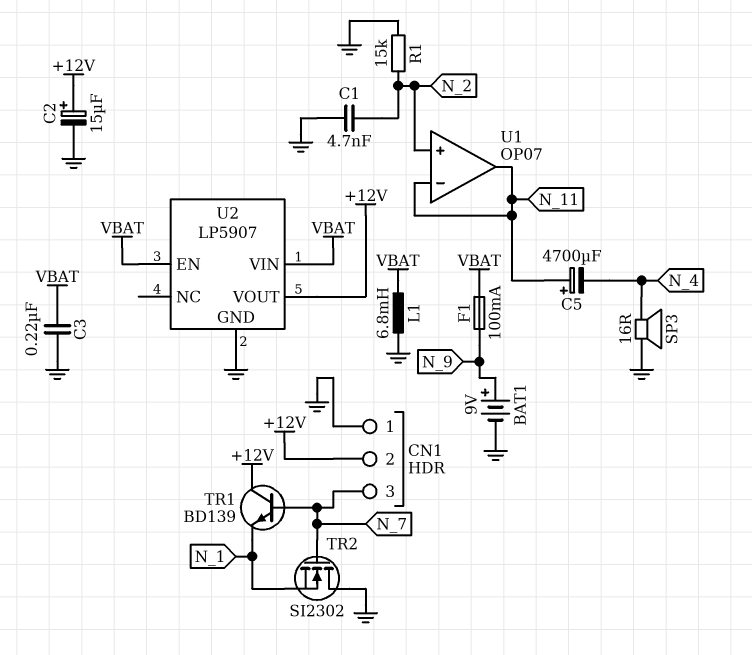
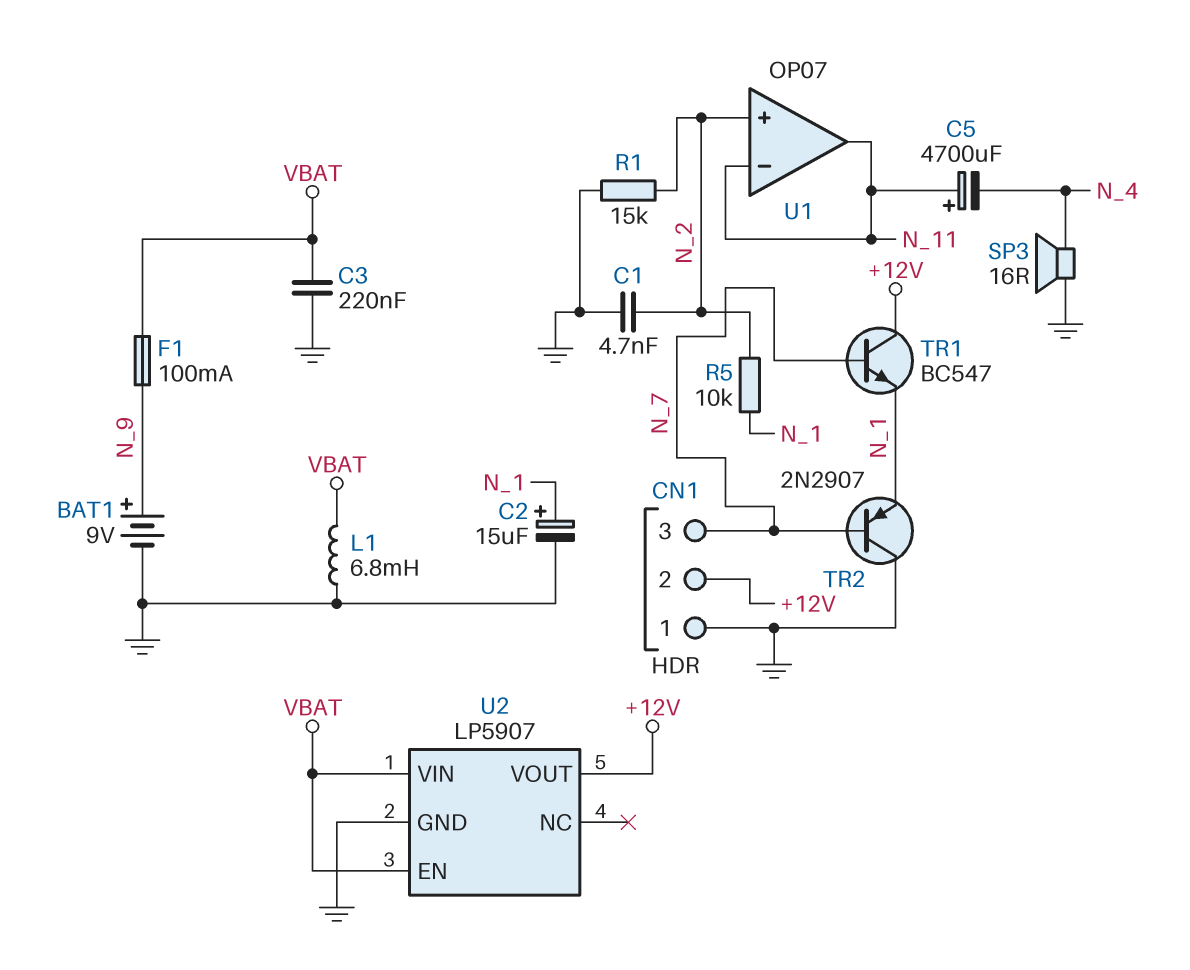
C2: 15uF (plus +12V, minus GND) -> 15uF (plus N_1, minus GND)
R5: none -> 10k (N_1, N_2)
TR1: NPN BD139 (B N_7, C +12V, E N_1) -> NPN BC547 (B N_7, C +12V, E N_1)
TR2: NMOS SI2302 (G N_7, D GND, S N_1) -> PNP 2N2907 (B N_7, C GND, E N_1)

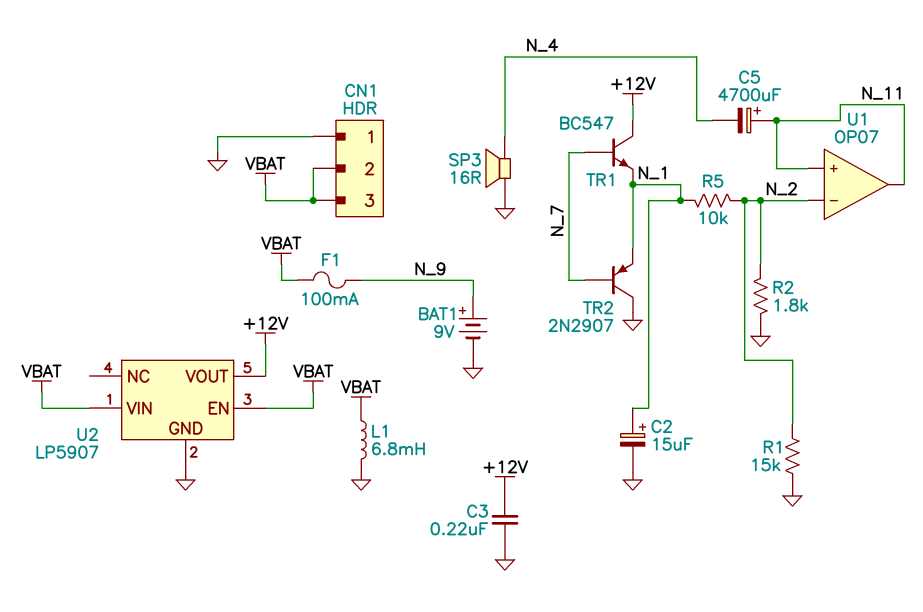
C1: 4.7nF (GND, N_2) -> none
C3: 220nF (GND, VBAT) -> 220nF (+12V, GND)
CN1 pin 2: +12V -> VBAT
CN1 pin 3: N_7 -> VBAT
R2: none -> 1.8k (GND, N_2)
U1 pin in+: N_2 -> N_11
U1 pin in-: N_11 -> N_2

